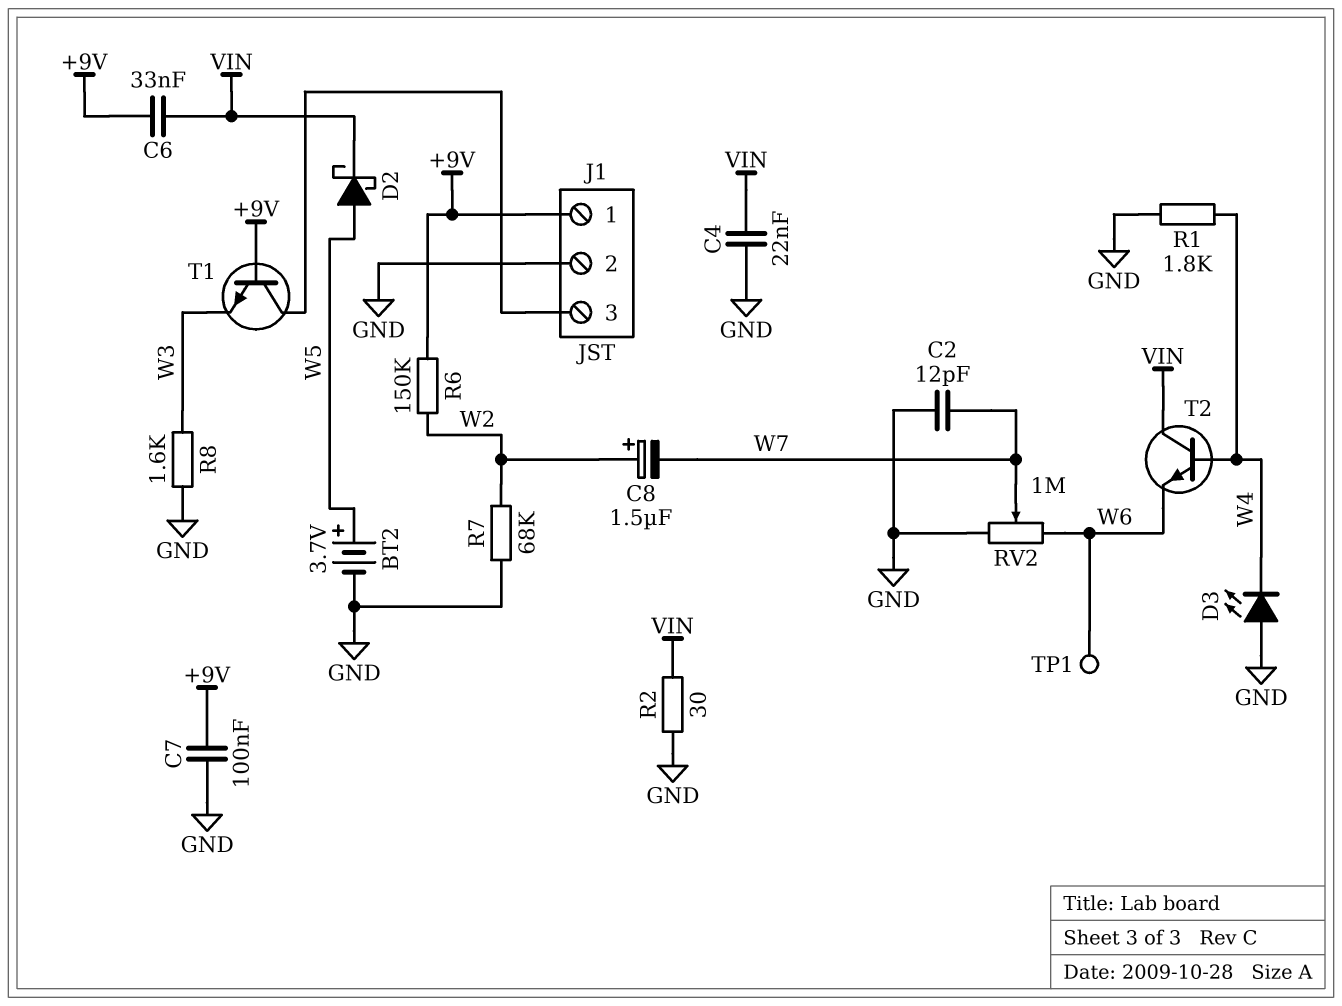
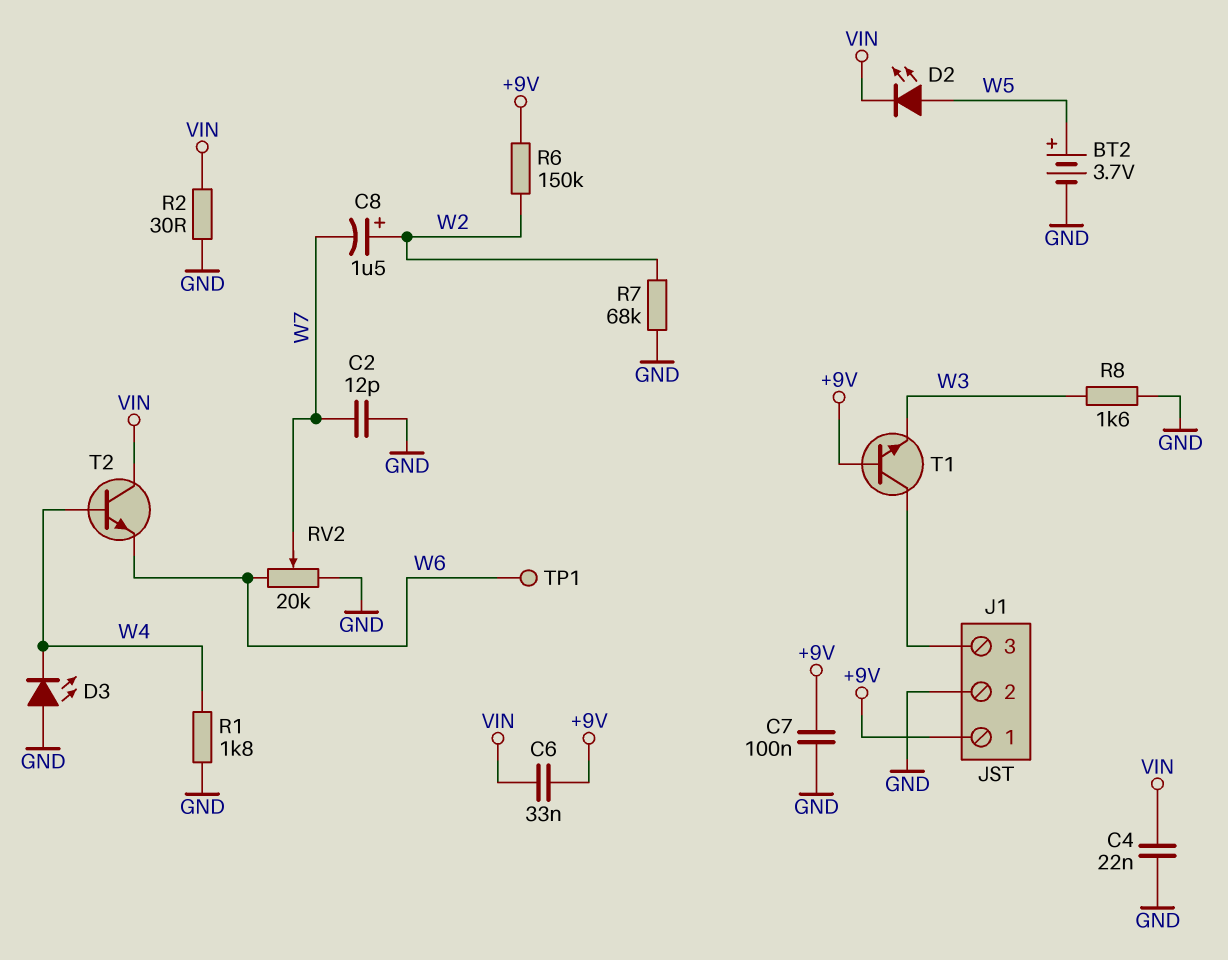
D2: schottky (A W5, K VIN) -> LED (A W5, K VIN)
RV2: 1M (GND, W6, wiper W7) -> 20k (GND, W6, wiper W7)

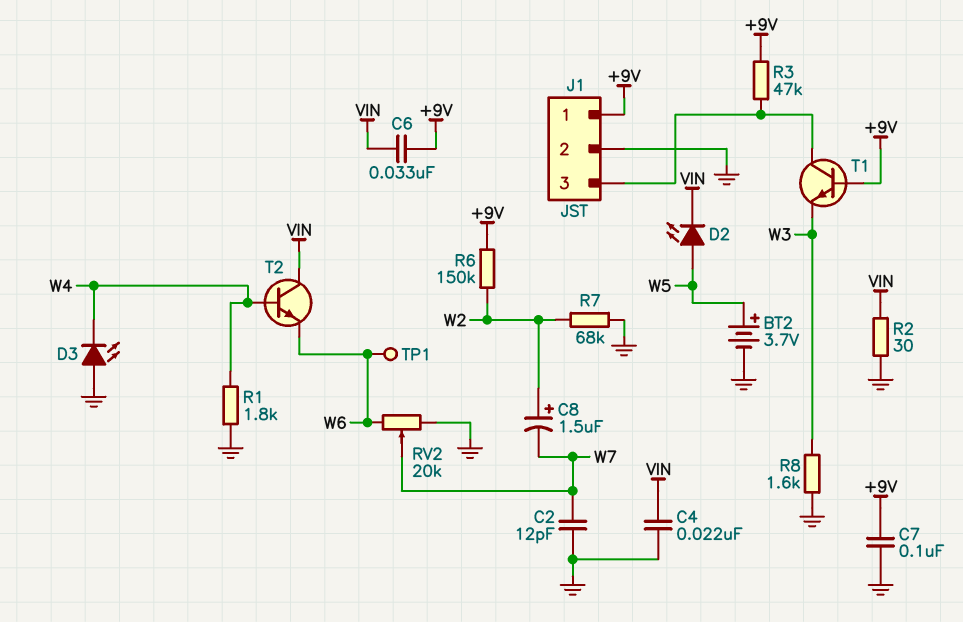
R3: none -> 47k (+9V, J1/3)

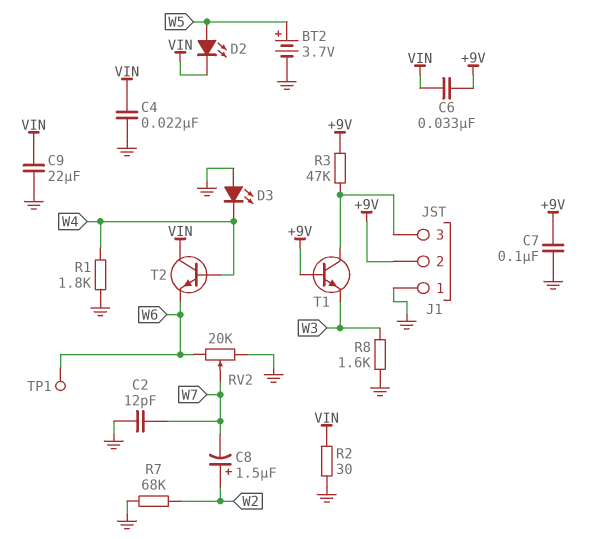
C9: none -> 22uF (GND, VIN)
J1 pin 1: +9V -> GND
J1 pin 2: GND -> +9V
R6: 150k (+9V, W2) -> none

